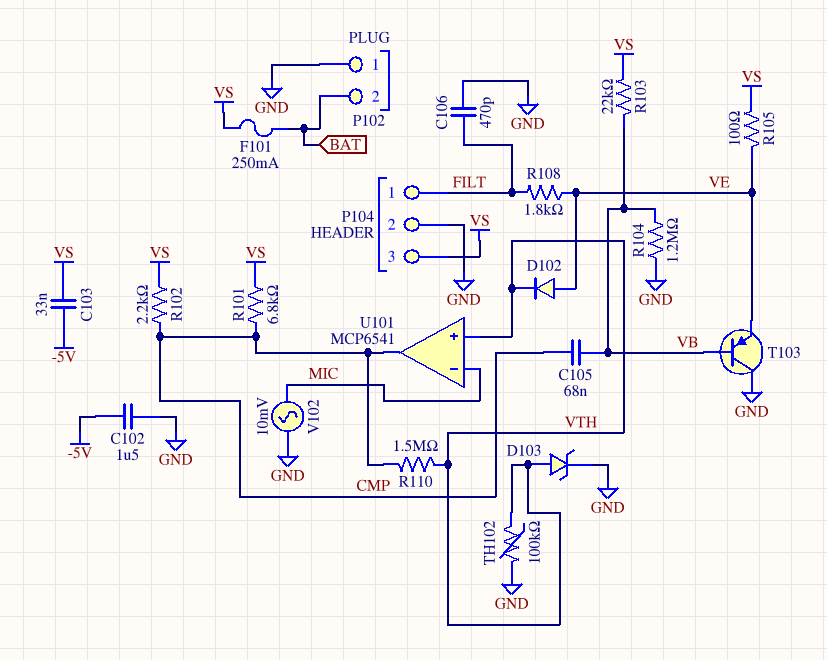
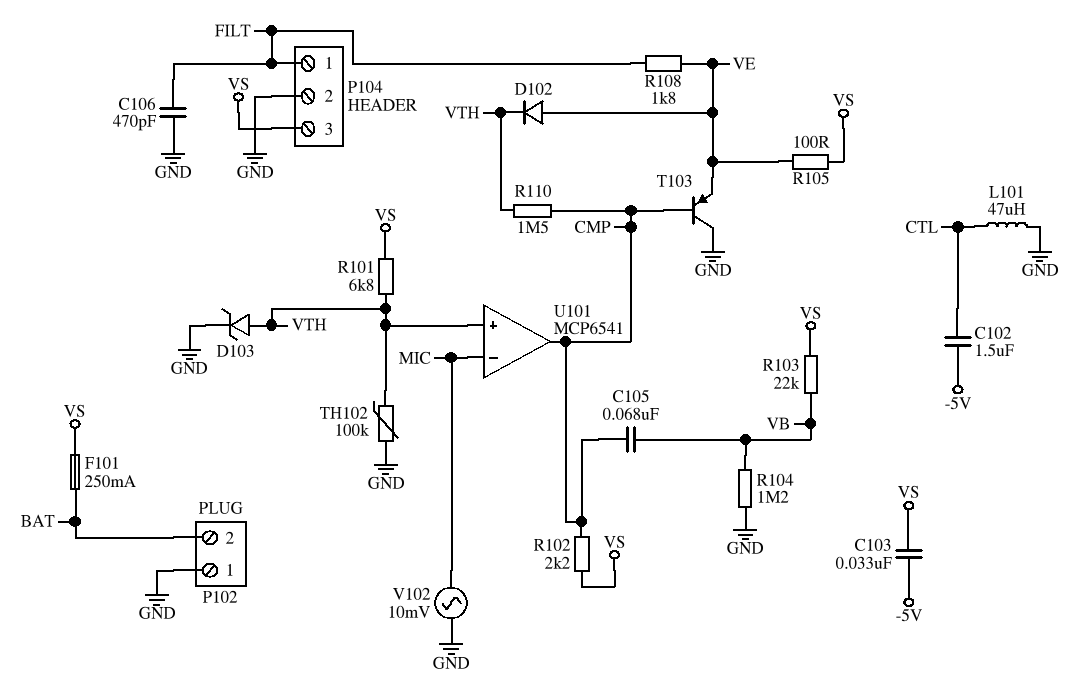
C102: 1.5uF (-5V, GND) -> 1.5uF (-5V, CTL)
L101: none -> 47uH (CTL, GND)
R101: 6.8k (CMP, VS) -> 6.8k (VS, VTH)
T103: PNP (B VB, C GND, E VE) -> PNP (B CMP, C GND, E VE)

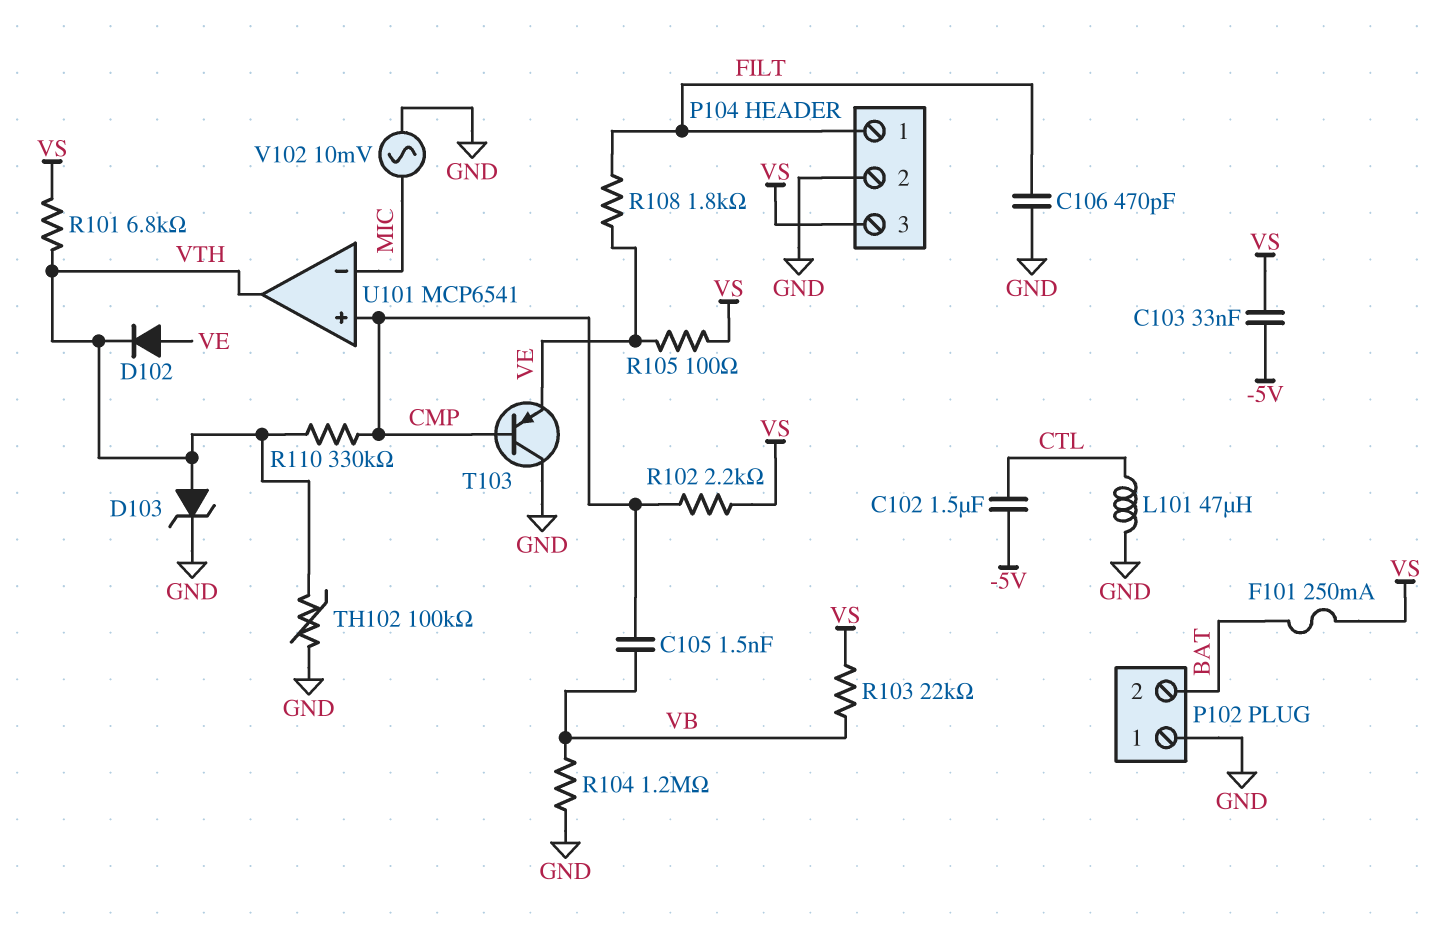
C105: 68nF (CMP, VB) -> 1.5nF (CMP, VB)
R110: 1.5M (CMP, VTH) -> 330k (CMP, VTH)
U101 pin in+: VTH -> CMP
U101 pin out: CMP -> VTH

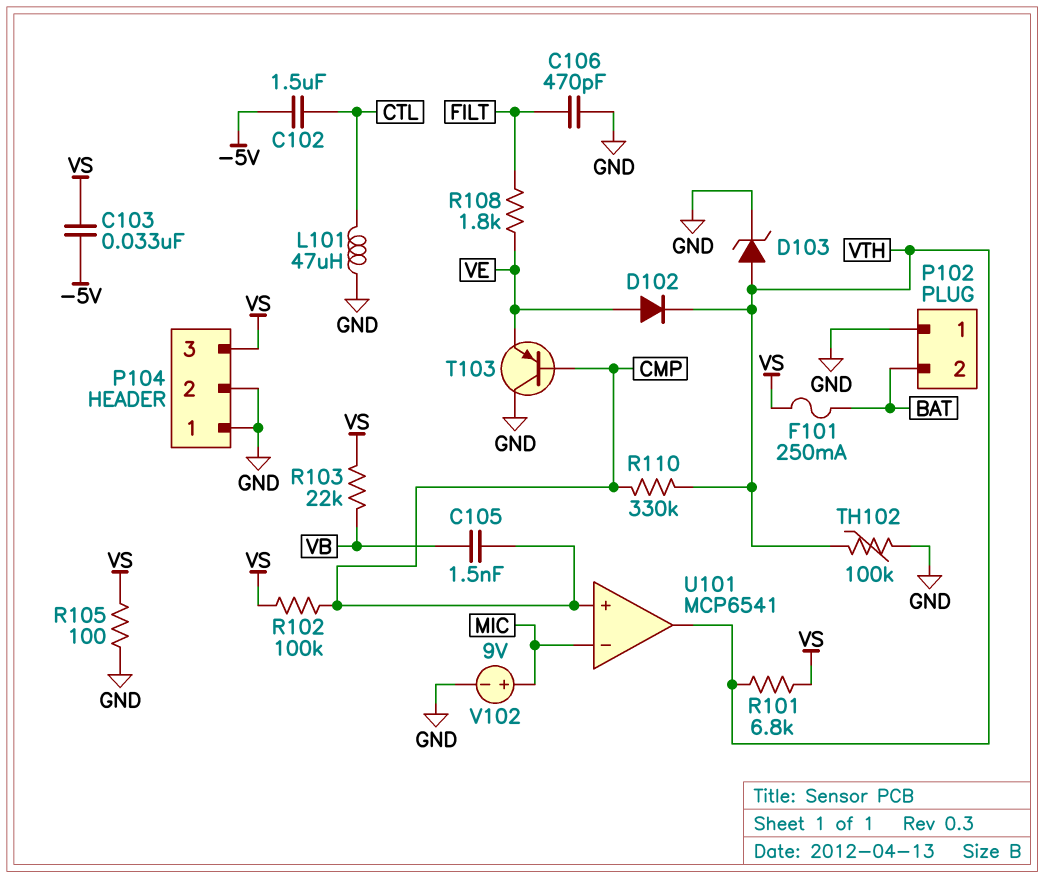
P104 pin 1: FILT -> GND
R102: 2.2k (CMP, VS) -> 100k (CMP, VS)
R104: 1.2M (GND, VB) -> none
R105: 100 (VE, VS) -> 100 (GND, VS)
V102: AC 10mV (GND, MIC) -> 9V (plus MIC, minus GND)

